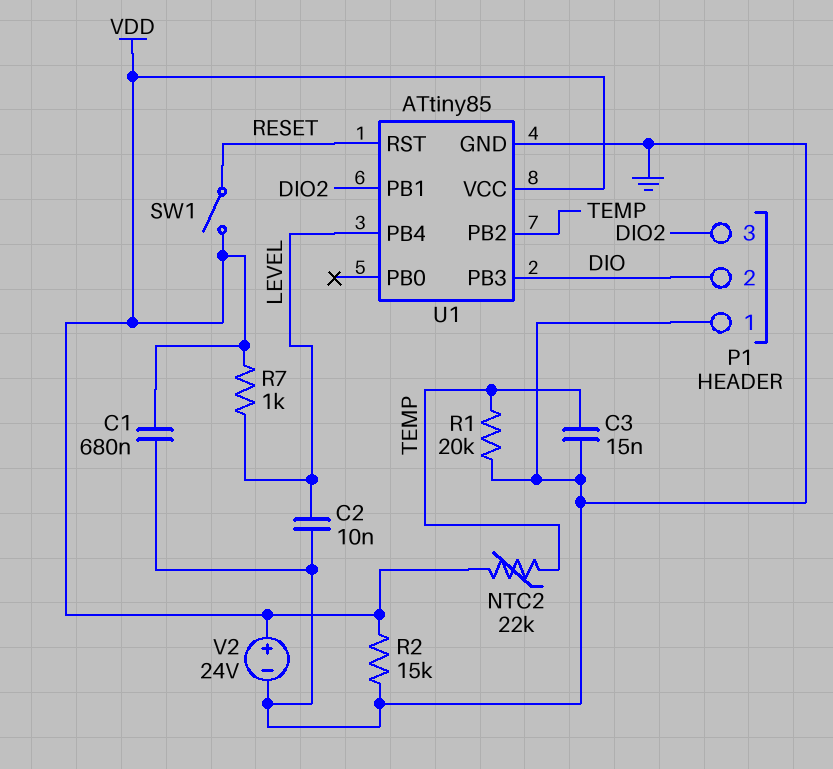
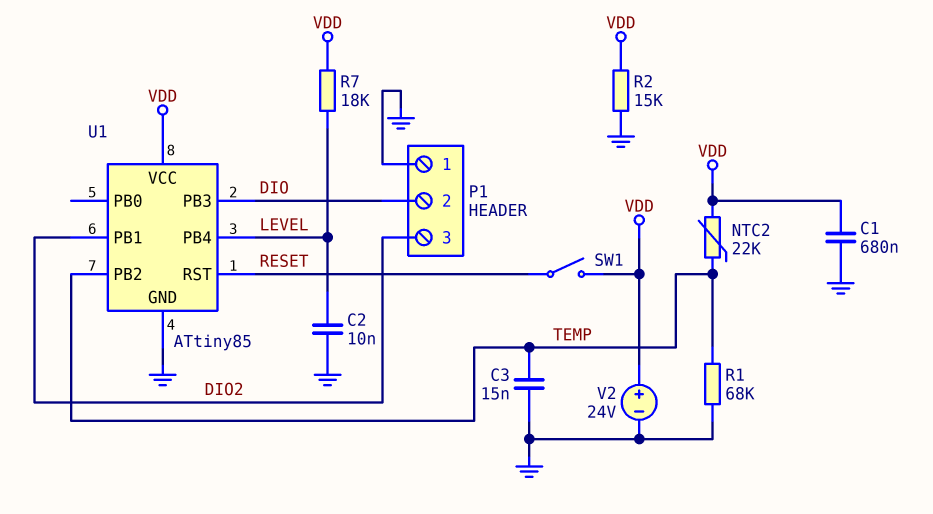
R1: 20k (GND, TEMP) -> 68k (GND, TEMP)
R7: 1k (LEVEL, VDD) -> 18k (LEVEL, VDD)

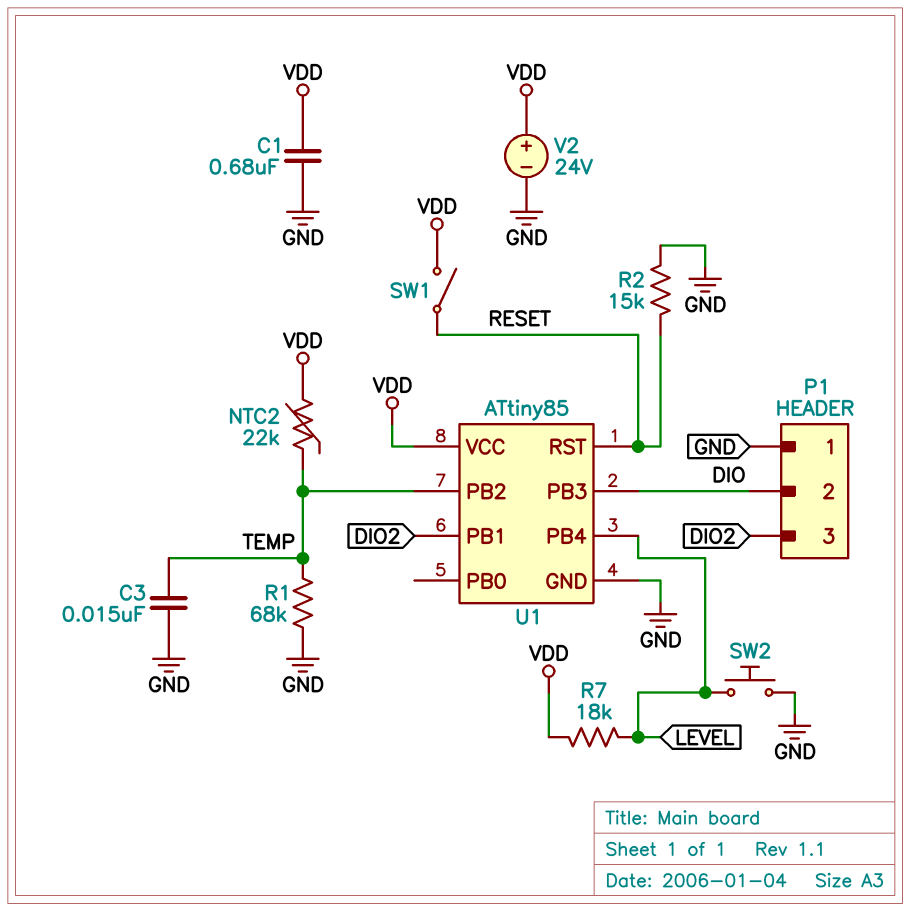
C2: 10nF (GND, LEVEL) -> none
R2: 15k (GND, VDD) -> 15k (GND, RESET)
SW2: none -> button (GND, LEVEL)

